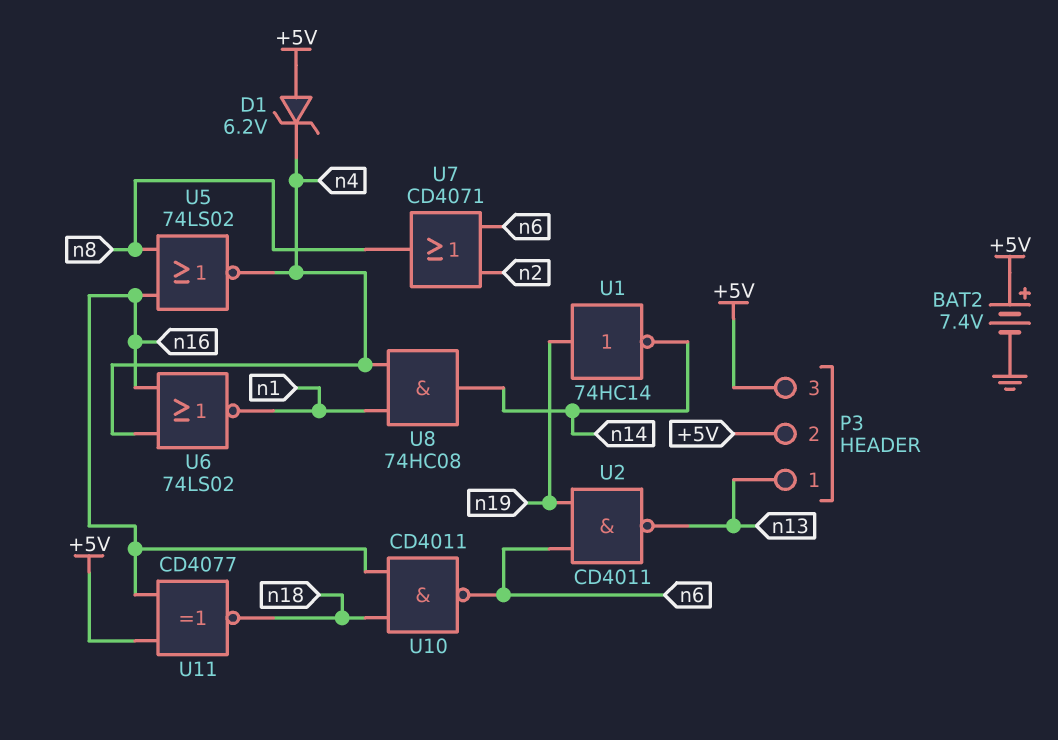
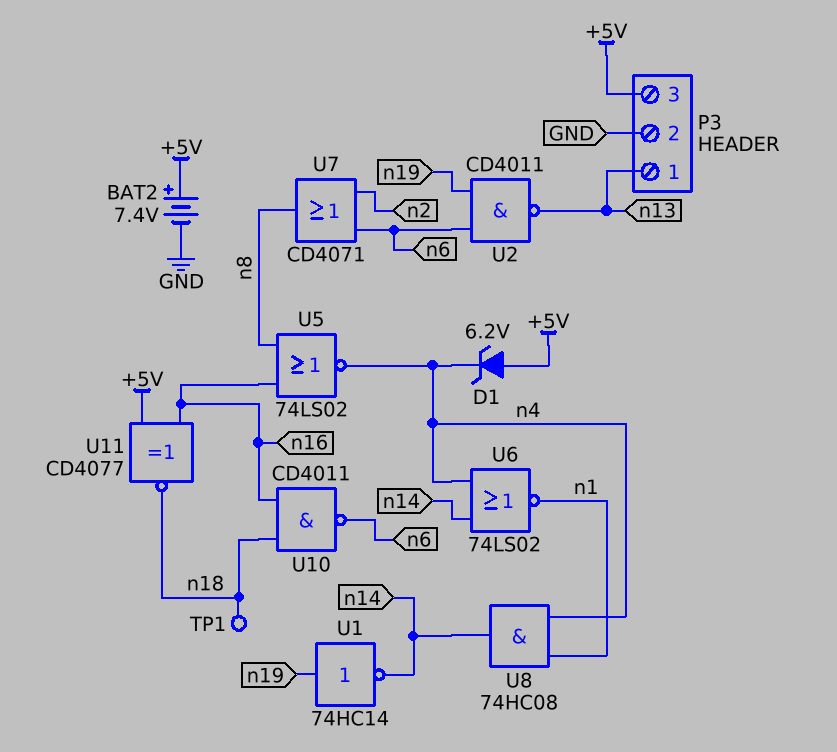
P3 pin 2: +5V -> GND
TP1: none -> test point (n18)
U6: NOR 74LS02 (in n4, in n16, out n1) -> NOR 74LS02 (in n4, in n14, out n1)

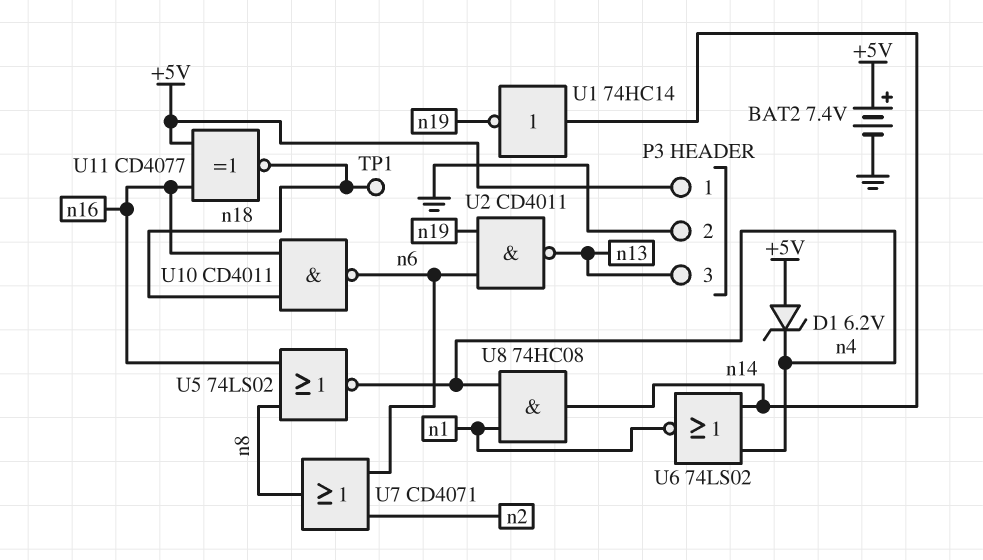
P3 pin 1: n13 -> +5V
P3 pin 3: +5V -> n13
U1: NOT 74HC14 (in n19, out n14) -> NOT 74HC14 (in n14, out n19)

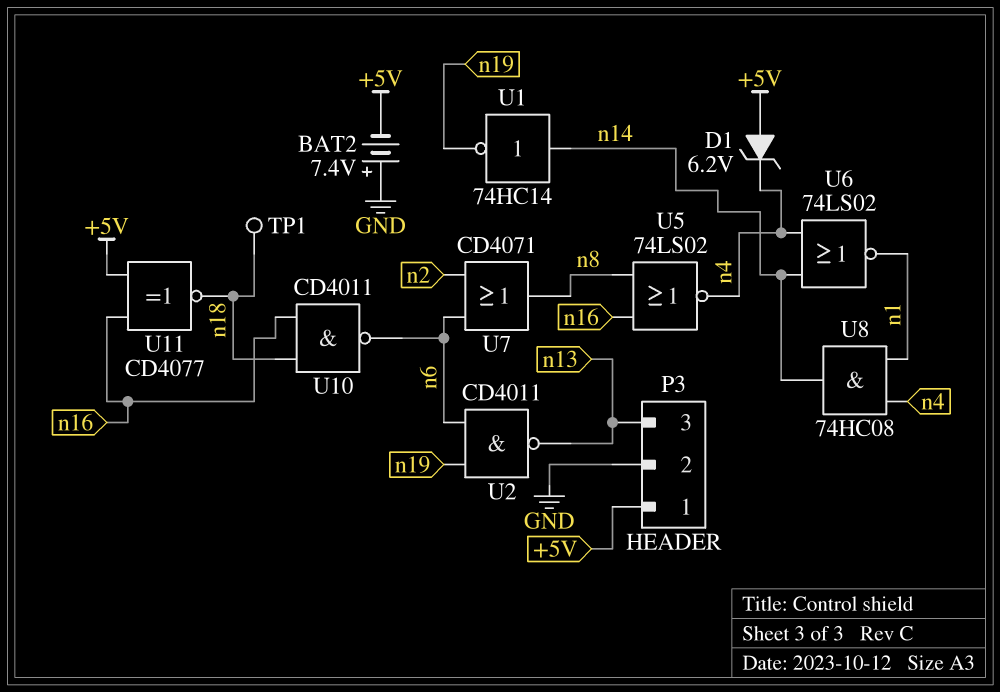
BAT2: 7.4V (plus +5V, minus GND) -> 7.4V (plus GND, minus +5V)

